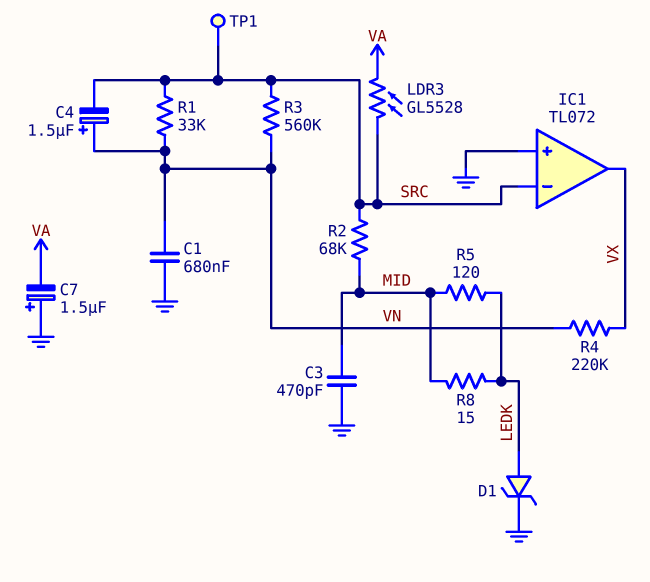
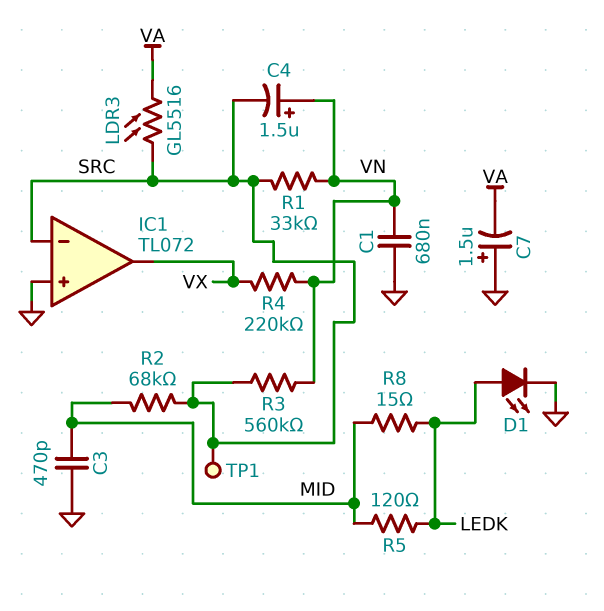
D1: zener (A LEDK, K GND) -> LED (A LEDK, K GND)
LDR3: GL5528 (SRC, VA) -> GL5516 (SRC, VA)

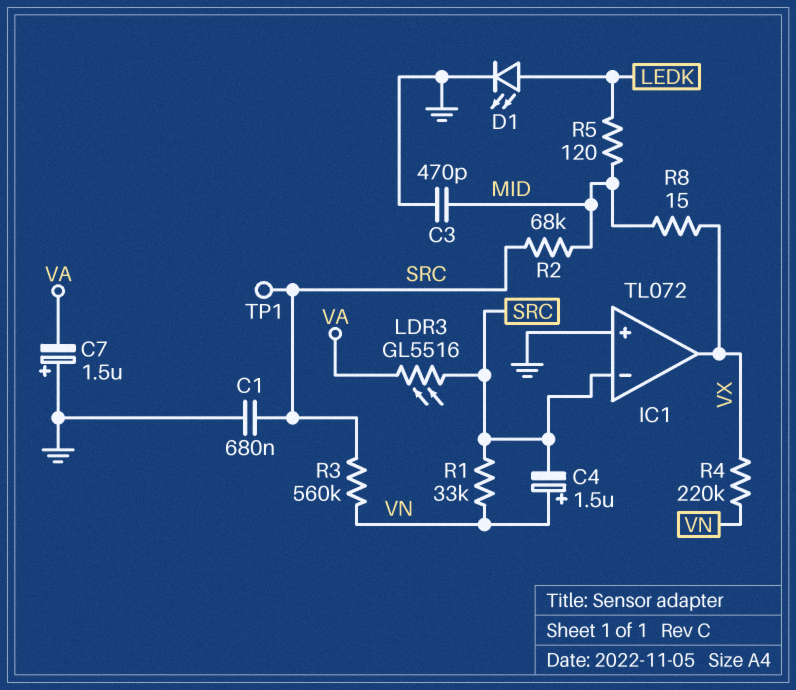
C1: 680nF (GND, VN) -> 680nF (GND, SRC)
R8: 15 (LEDK, MID) -> 15 (MID, VX)

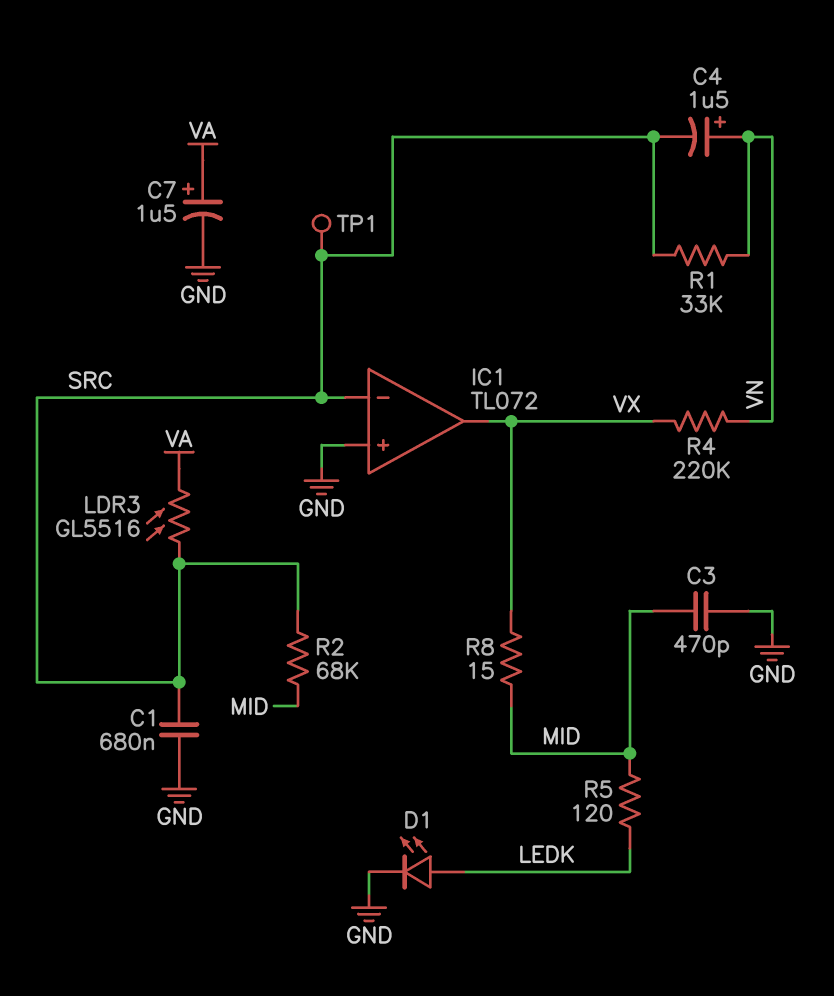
C7: 1.5uF (plus GND, minus VA) -> 1.5uF (plus VA, minus GND)
R3: 560k (SRC, VN) -> none

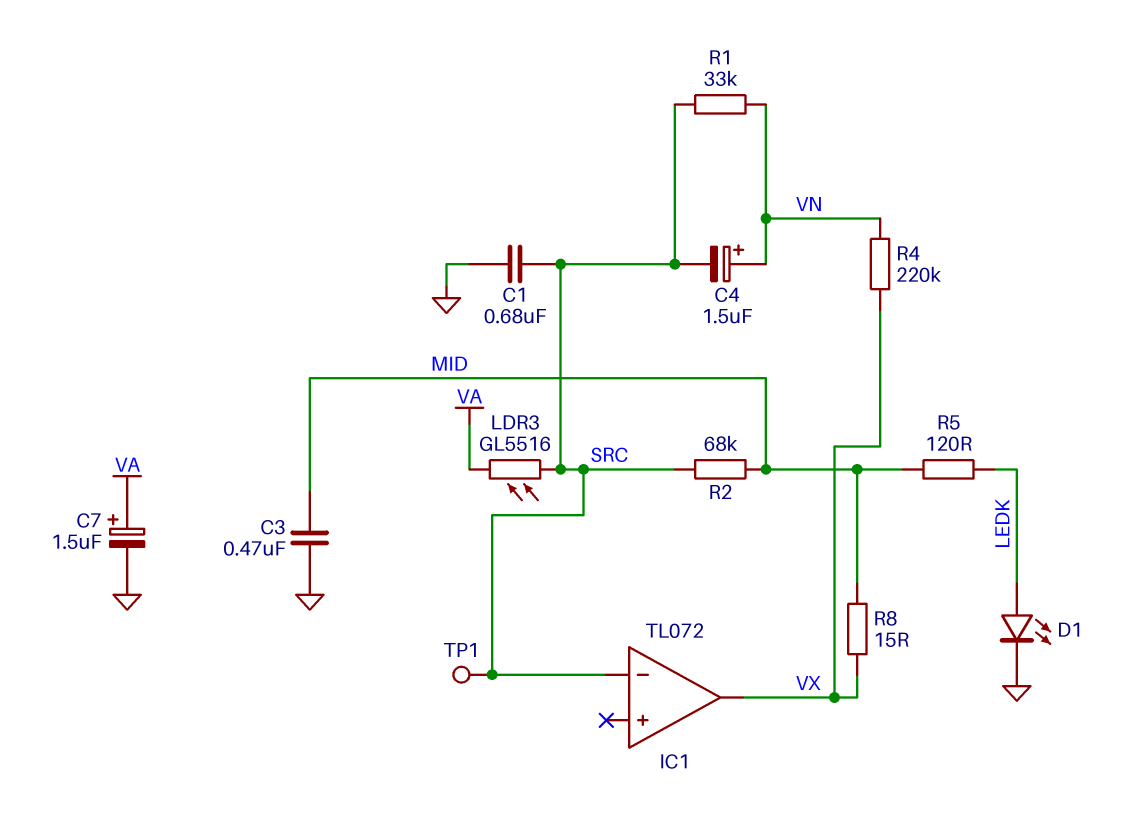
C3: 470pF (GND, MID) -> 470nF (GND, MID)
IC1 pin in+: GND -> none

